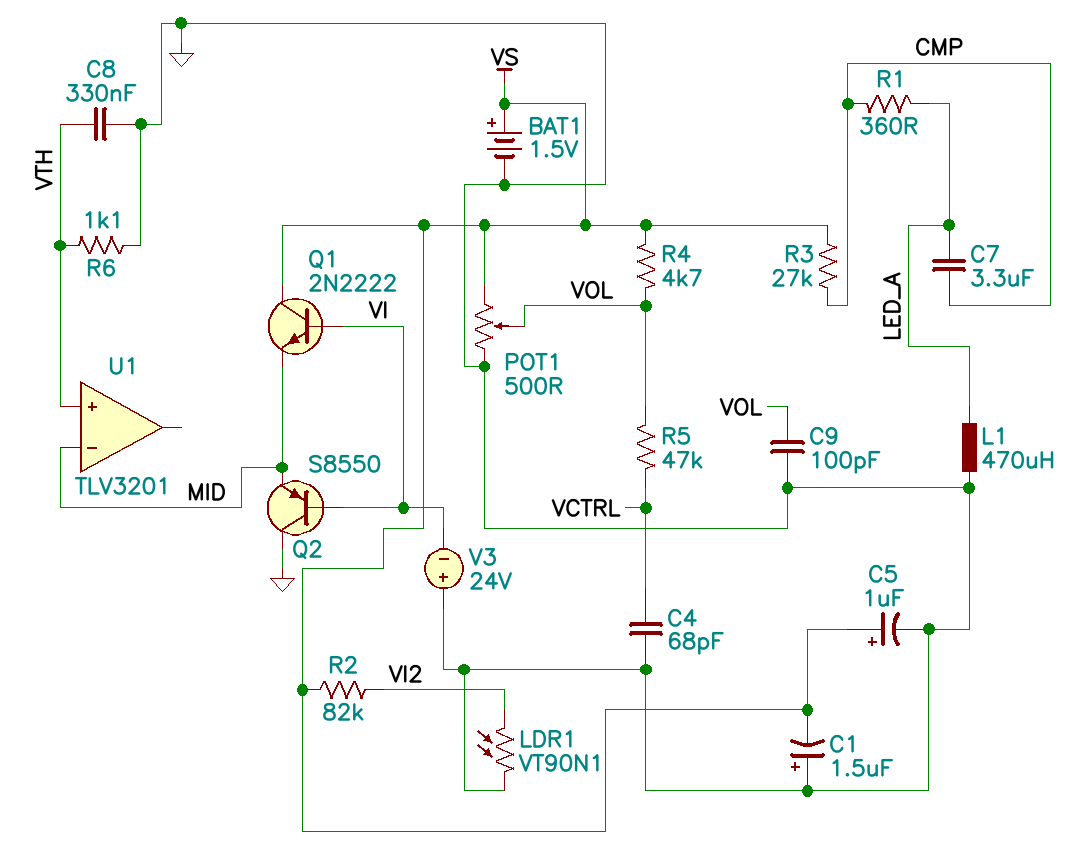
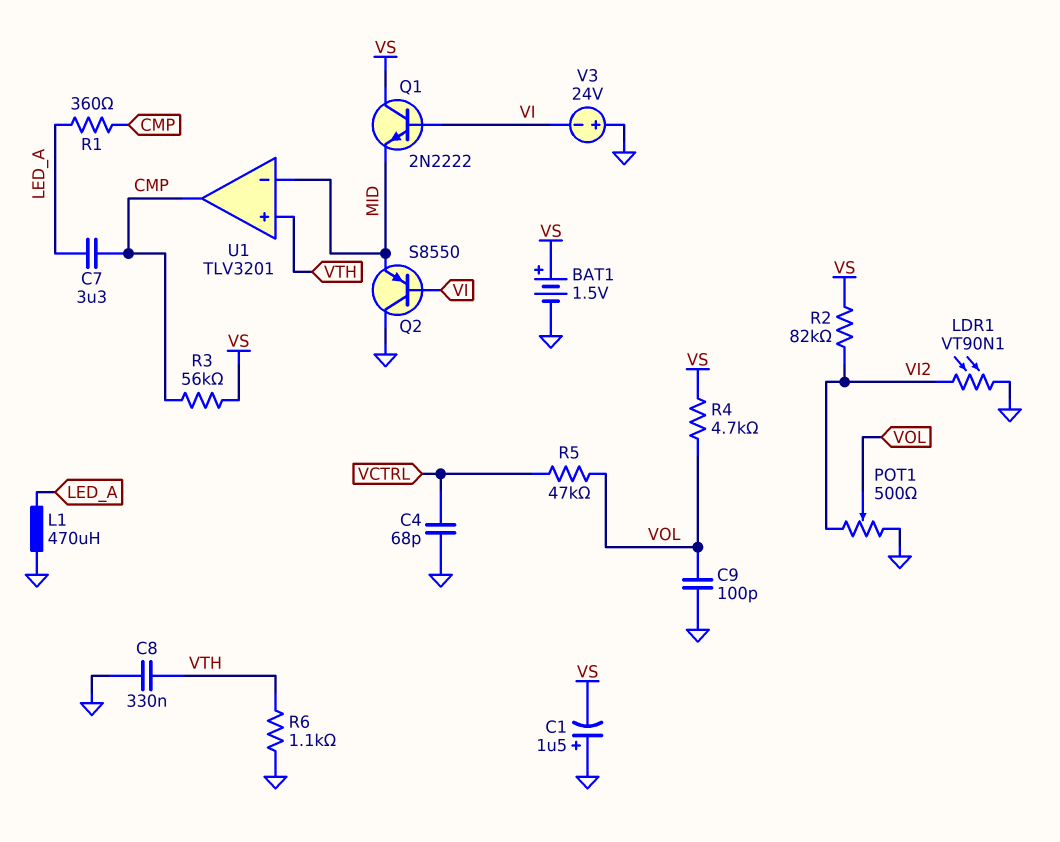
C5: 1uF (plus VS, minus GND) -> none
POT1: 500 (GND, VS, wiper VOL) -> 500 (GND, VI2, wiper VOL)
R3: 27k (CMP, VS) -> 56k (CMP, VS)
U1 pin out: none -> CMP

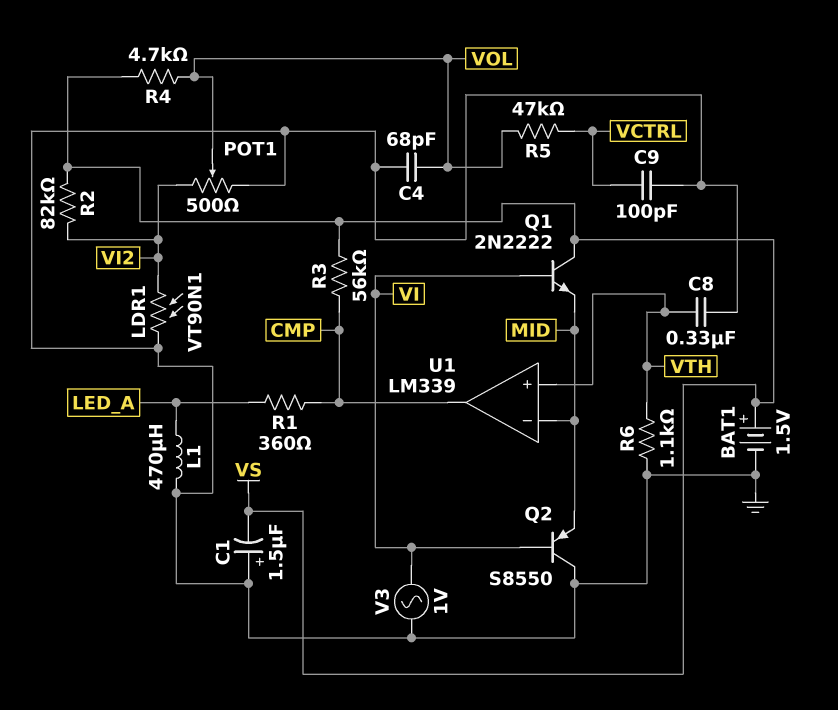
C4: 68pF (GND, VCTRL) -> 68pF (GND, VOL)
C7: 3.3uF (CMP, LED_A) -> none
C9: 100pF (GND, VOL) -> 100pF (GND, VCTRL)
U1: TLV3201 -> LM339
V3: 24V (plus GND, minus VI) -> AC 1V (GND, VI)

